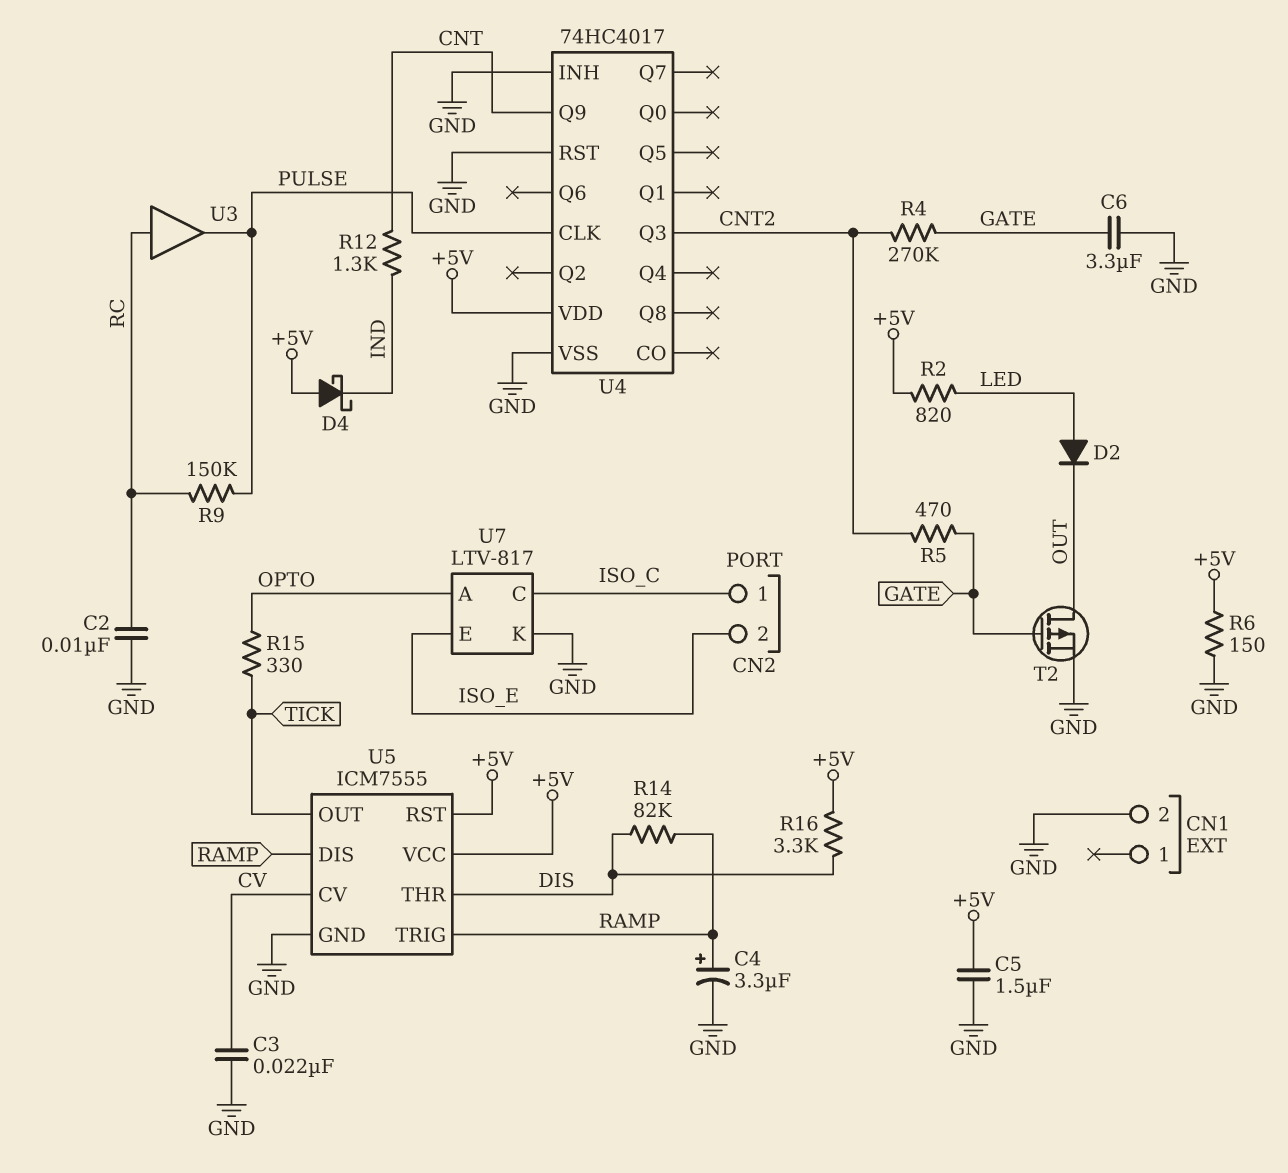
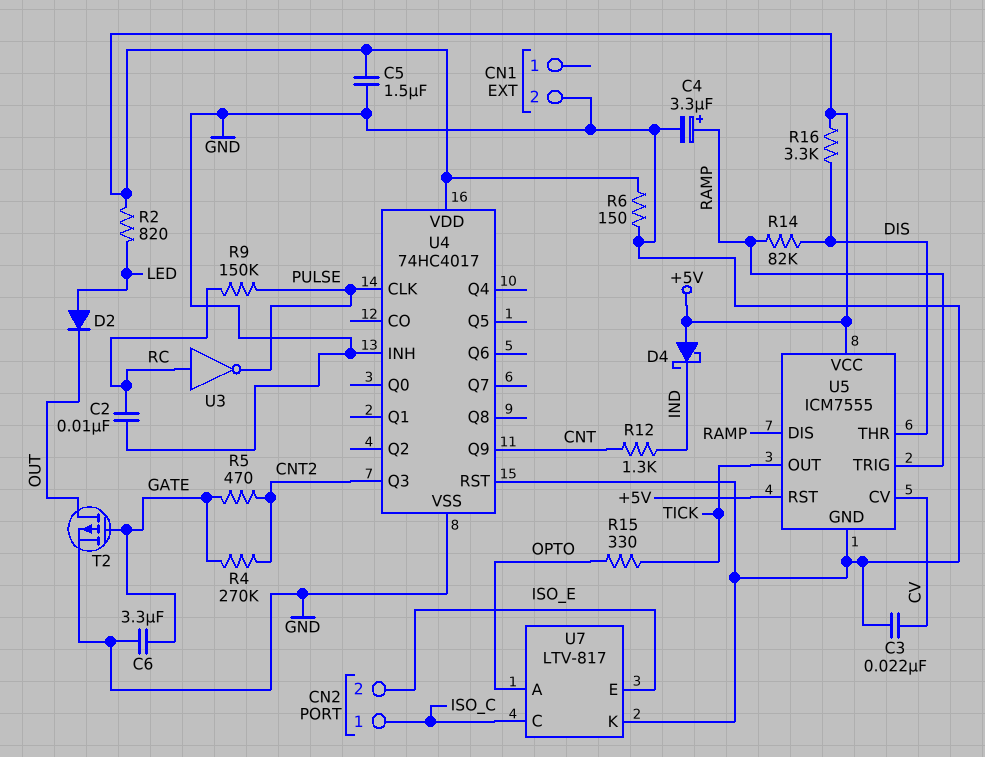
U3: buffer (in RC, out PULSE) -> NOT (in RC, out PULSE)

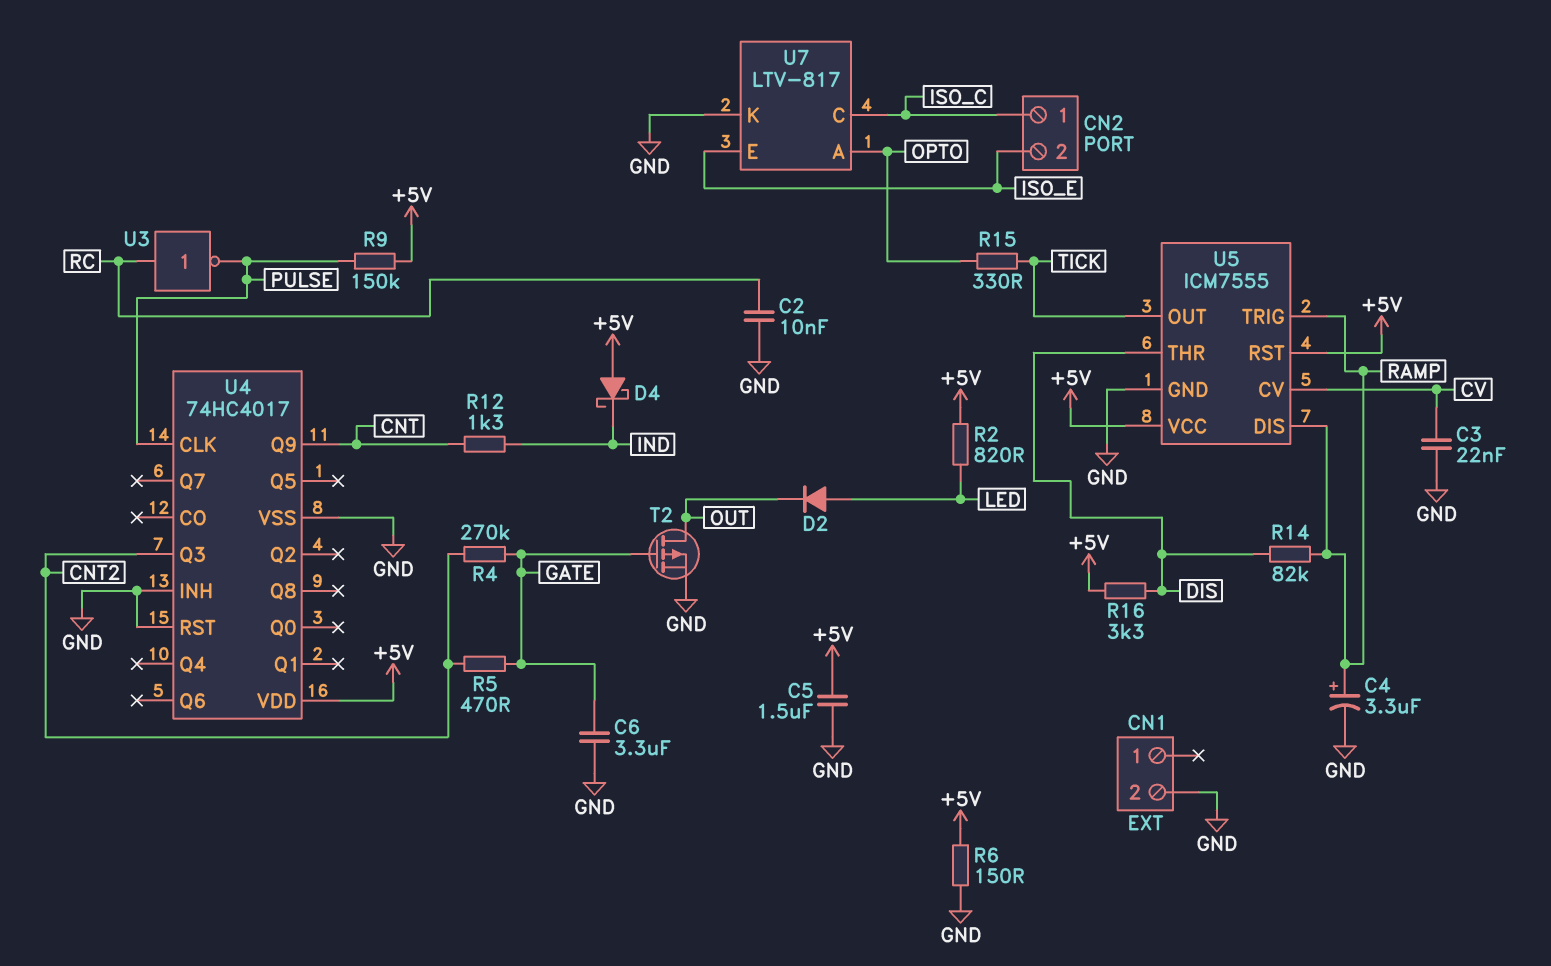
R9: 150k (PULSE, RC) -> 150k (+5V, PULSE)

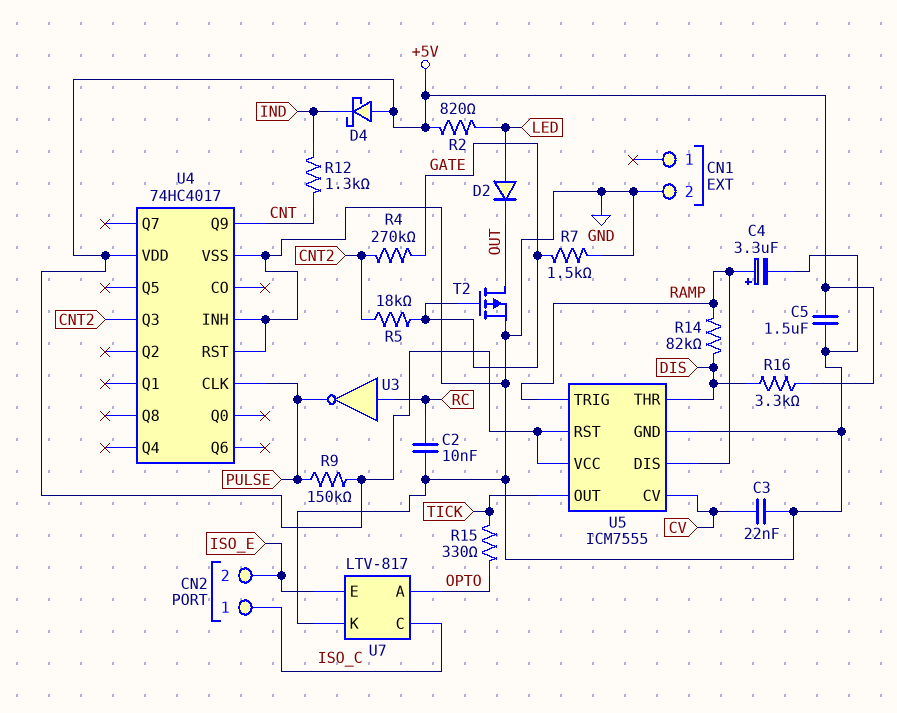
C6: 3.3uF (GATE, GND) -> none
R5: 470 (CNT2, GATE) -> 18k (CNT2, GATE)
R6: 150 (+5V, GND) -> none
R7: none -> 1.5k (GATE, GND)

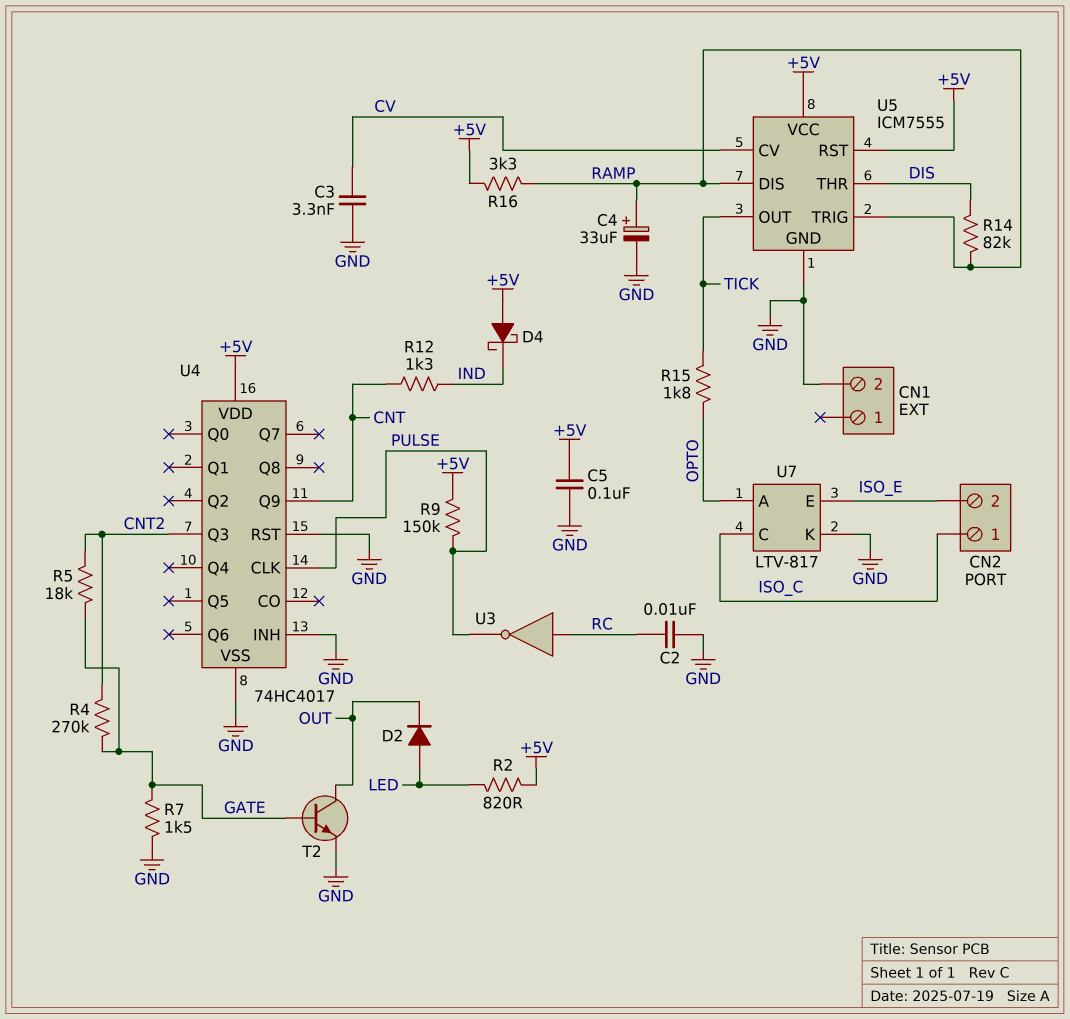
C3: 22nF (CV, GND) -> 3.3nF (CV, GND)
C4: 3.3uF (plus RAMP, minus GND) -> 33uF (plus RAMP, minus GND)
C5: 1.5uF (+5V, GND) -> 100nF (+5V, GND)
R15: 330 (OPTO, TICK) -> 1.8k (OPTO, TICK)
R16: 3.3k (+5V, DIS) -> 3.3k (+5V, RAMP)
T2: PMOS (G GATE, D OUT, S GND) -> NPN (B GATE, C OUT, E GND)

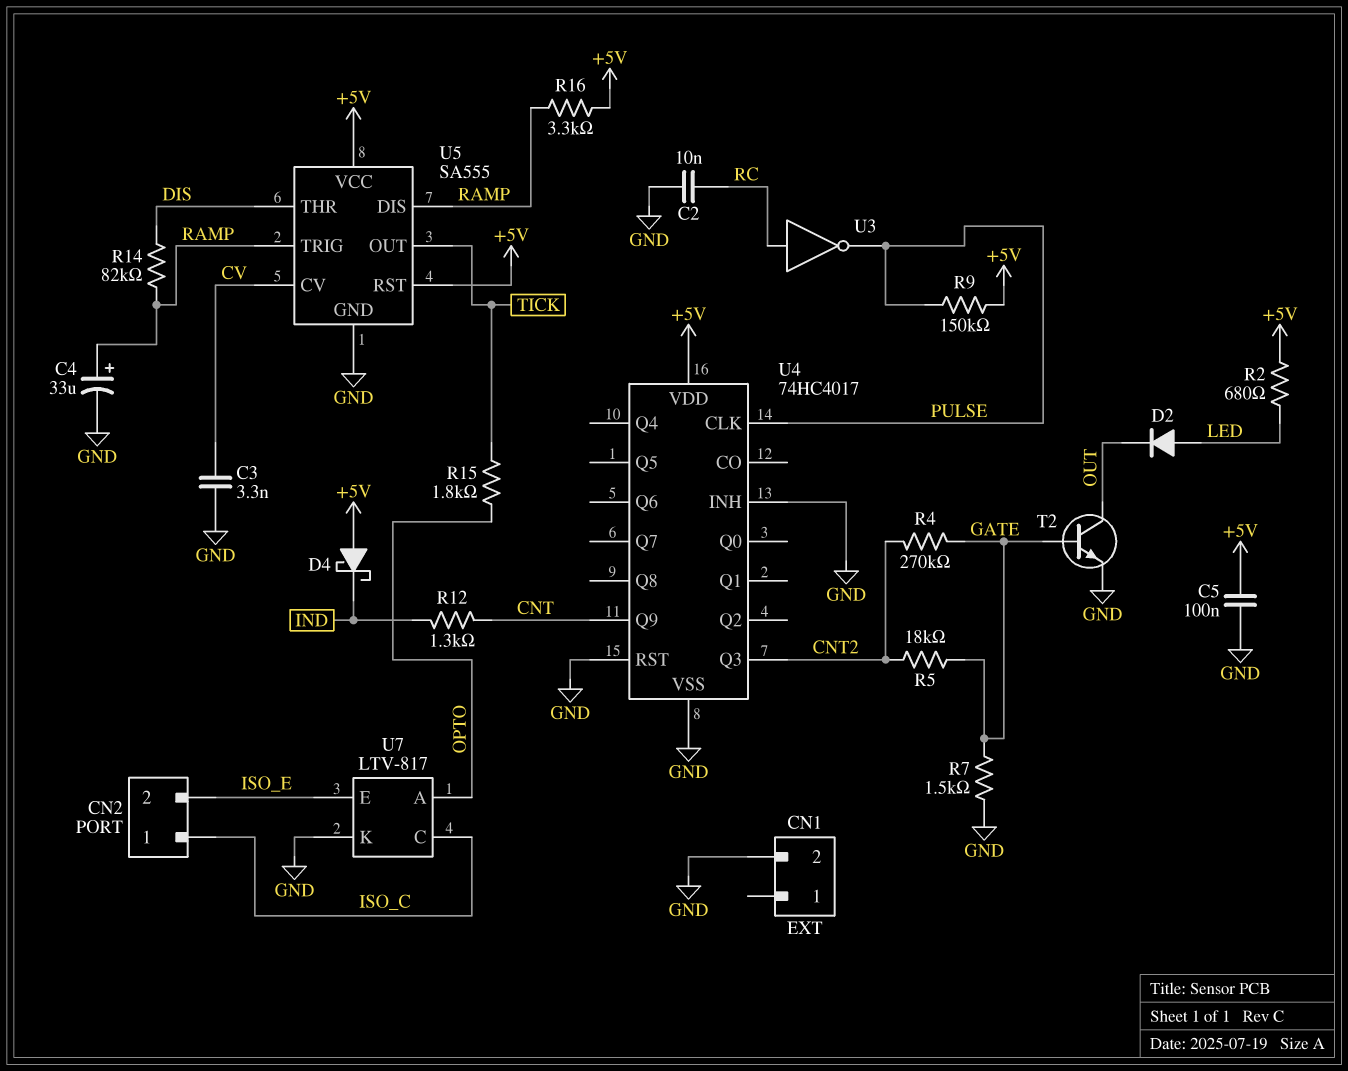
R2: 820 (+5V, LED) -> 680 (+5V, LED)
U5: ICM7555 -> SA555

